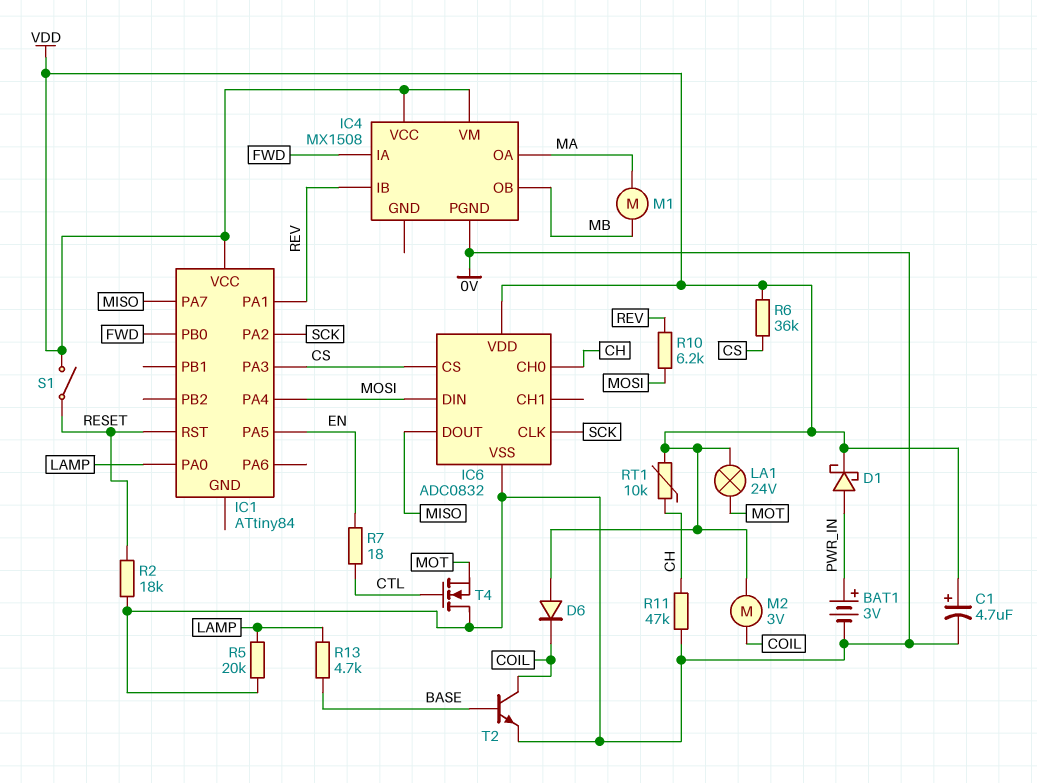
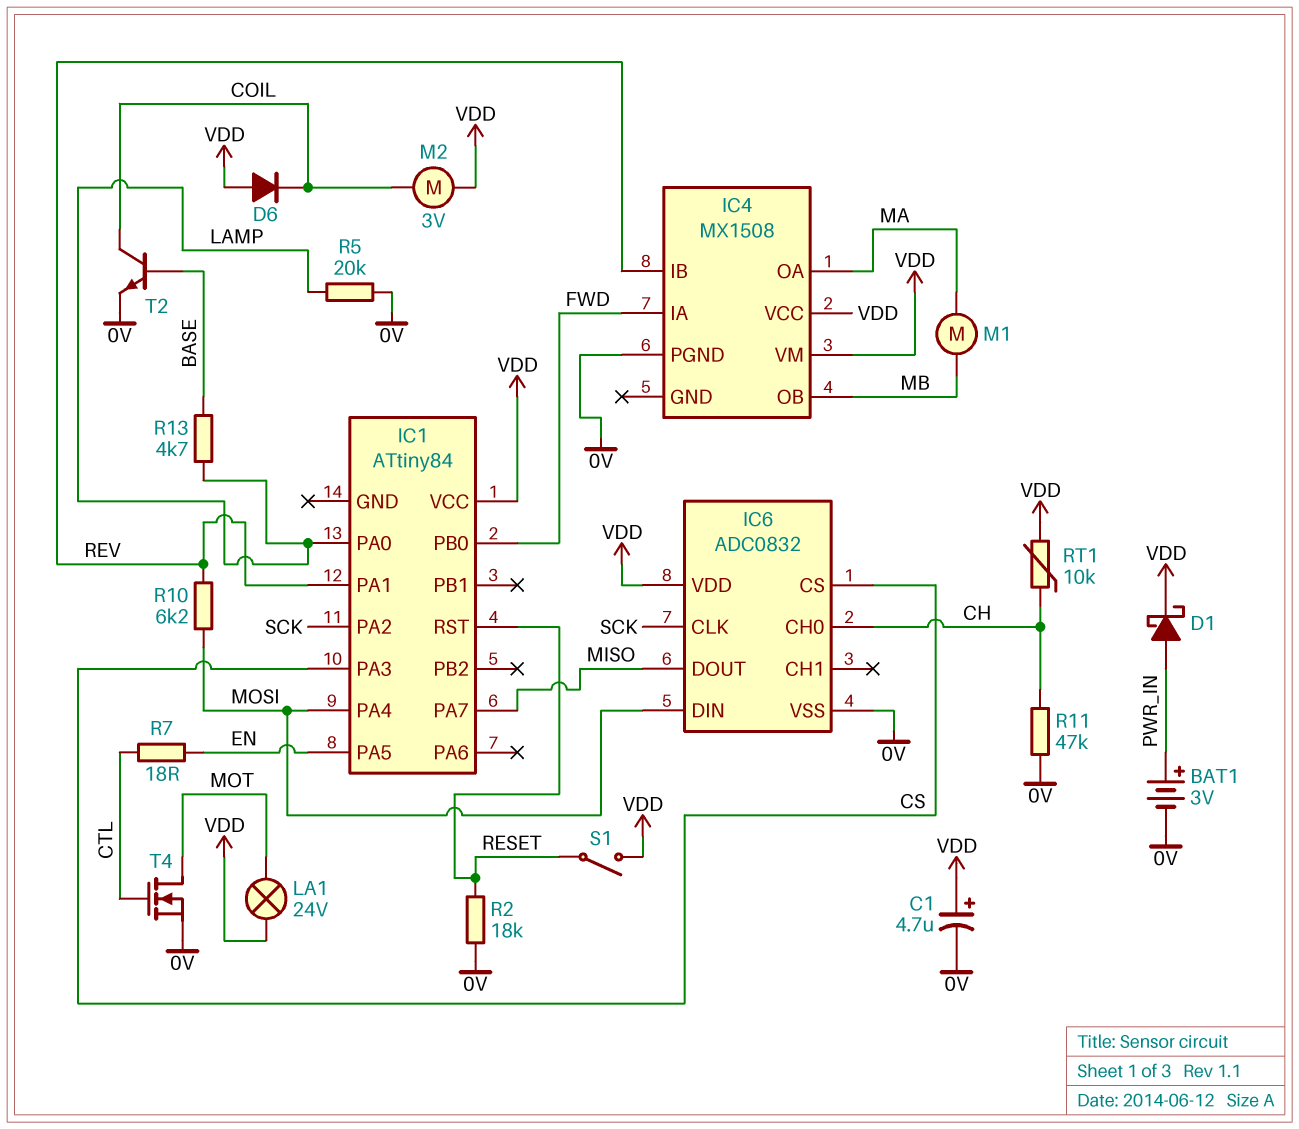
R6: 36k (CS, VDD) -> none
T4: NMOS (G CTL, D 0V, S MOT) -> NMOS (G CTL, D MOT, S 0V)

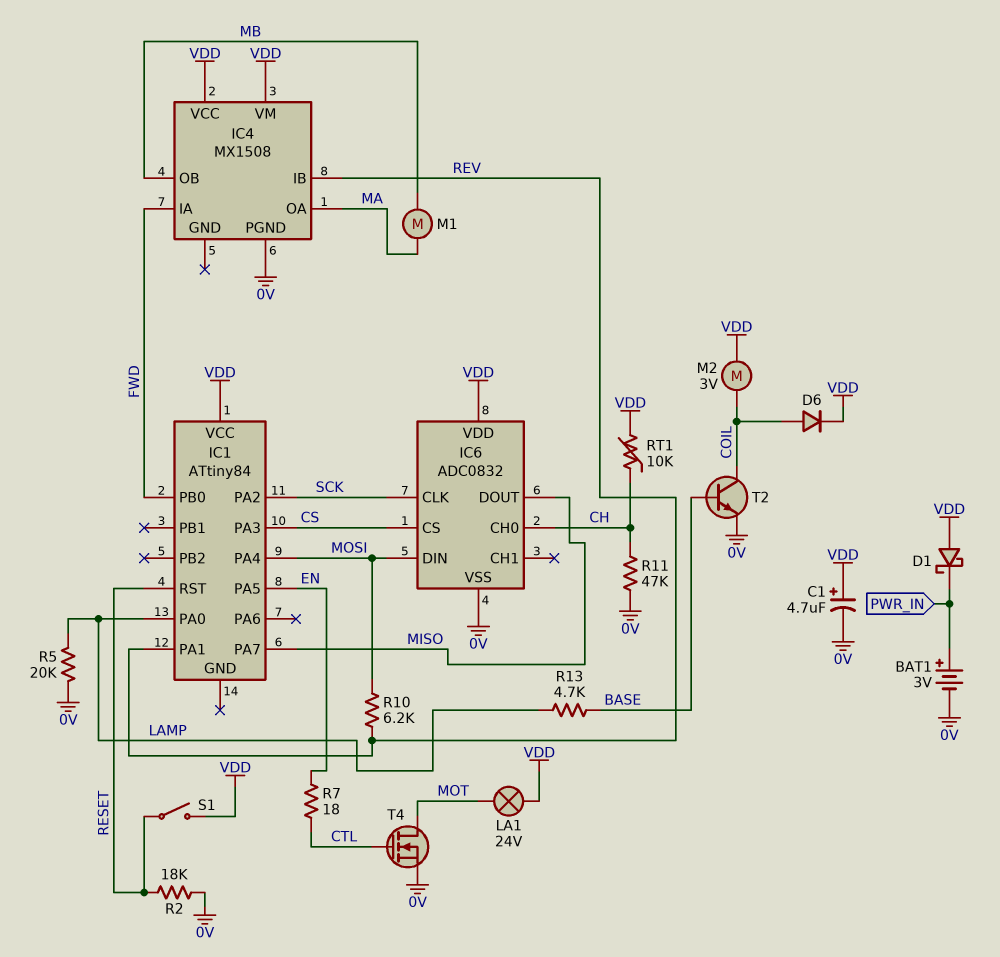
D1: schottky (A PWR_IN, K VDD) -> schottky (A VDD, K PWR_IN)
D6: diode (A VDD, K COIL) -> diode (A COIL, K VDD)

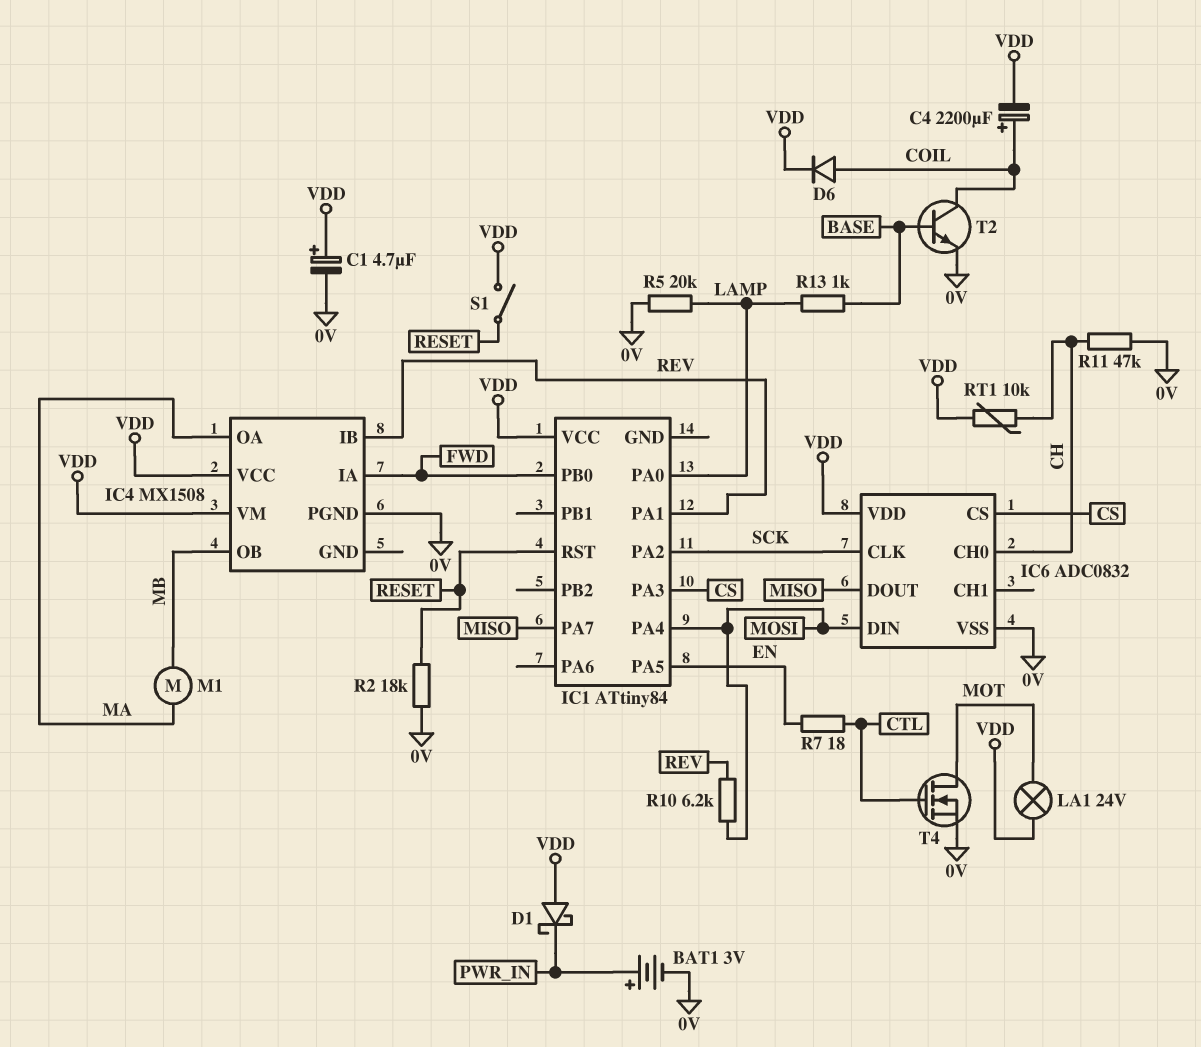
C4: none -> 2200uF (plus COIL, minus VDD)
M2: motor 3V (COIL, VDD) -> none
R13: 4.7k (BASE, LAMP) -> 1k (BASE, LAMP)

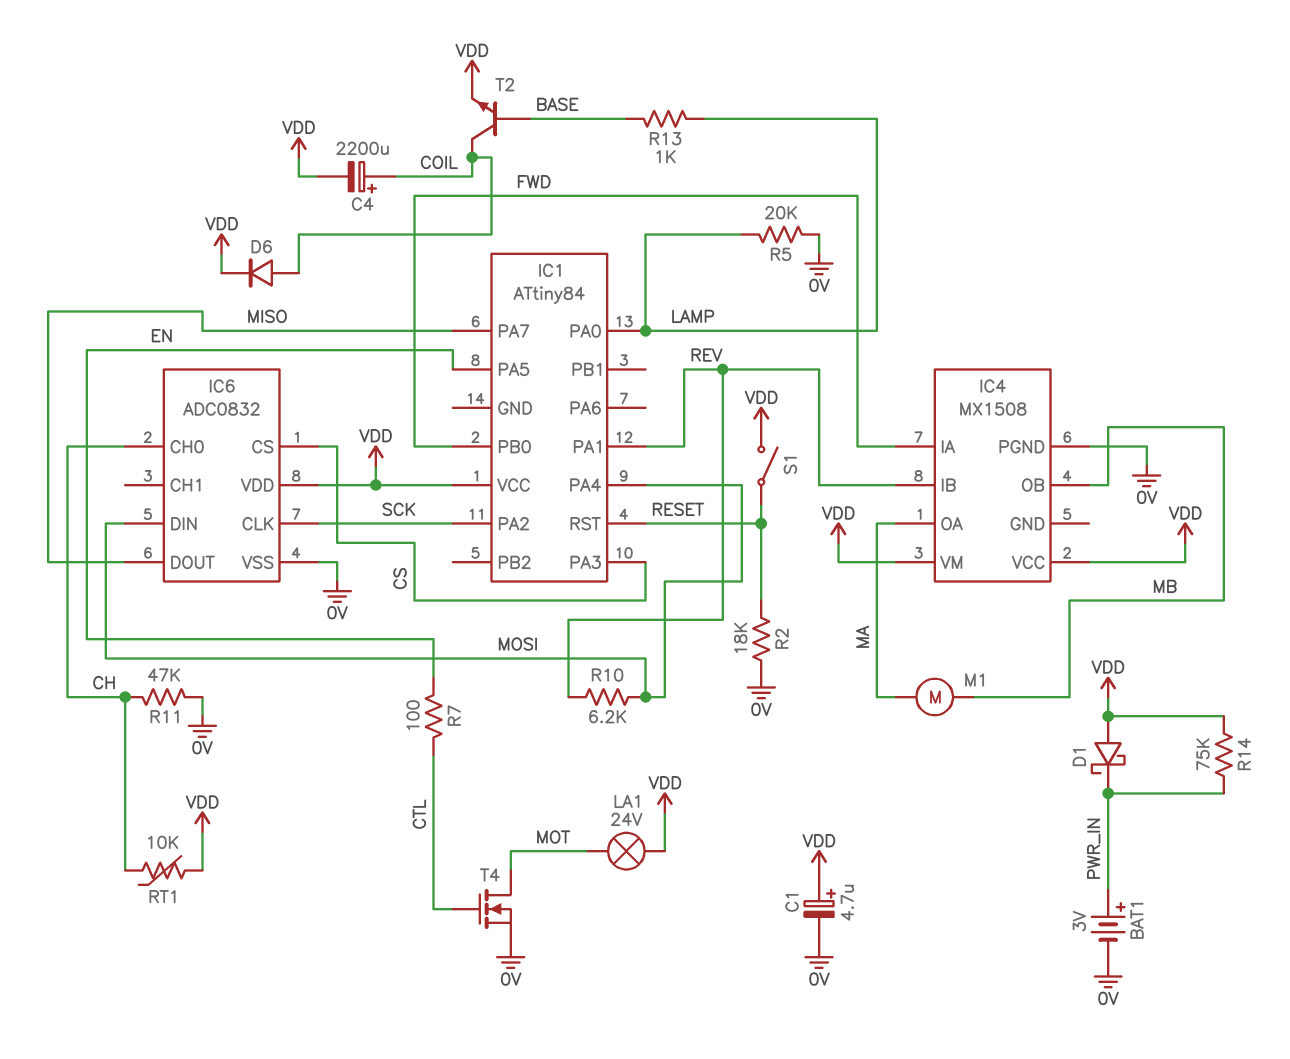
R7: 18 (CTL, EN) -> 100 (CTL, EN)
R14: none -> 75k (PWR_IN, VDD)
T2: NPN (B BASE, C COIL, E 0V) -> NPN (B BASE, C COIL, E VDD)

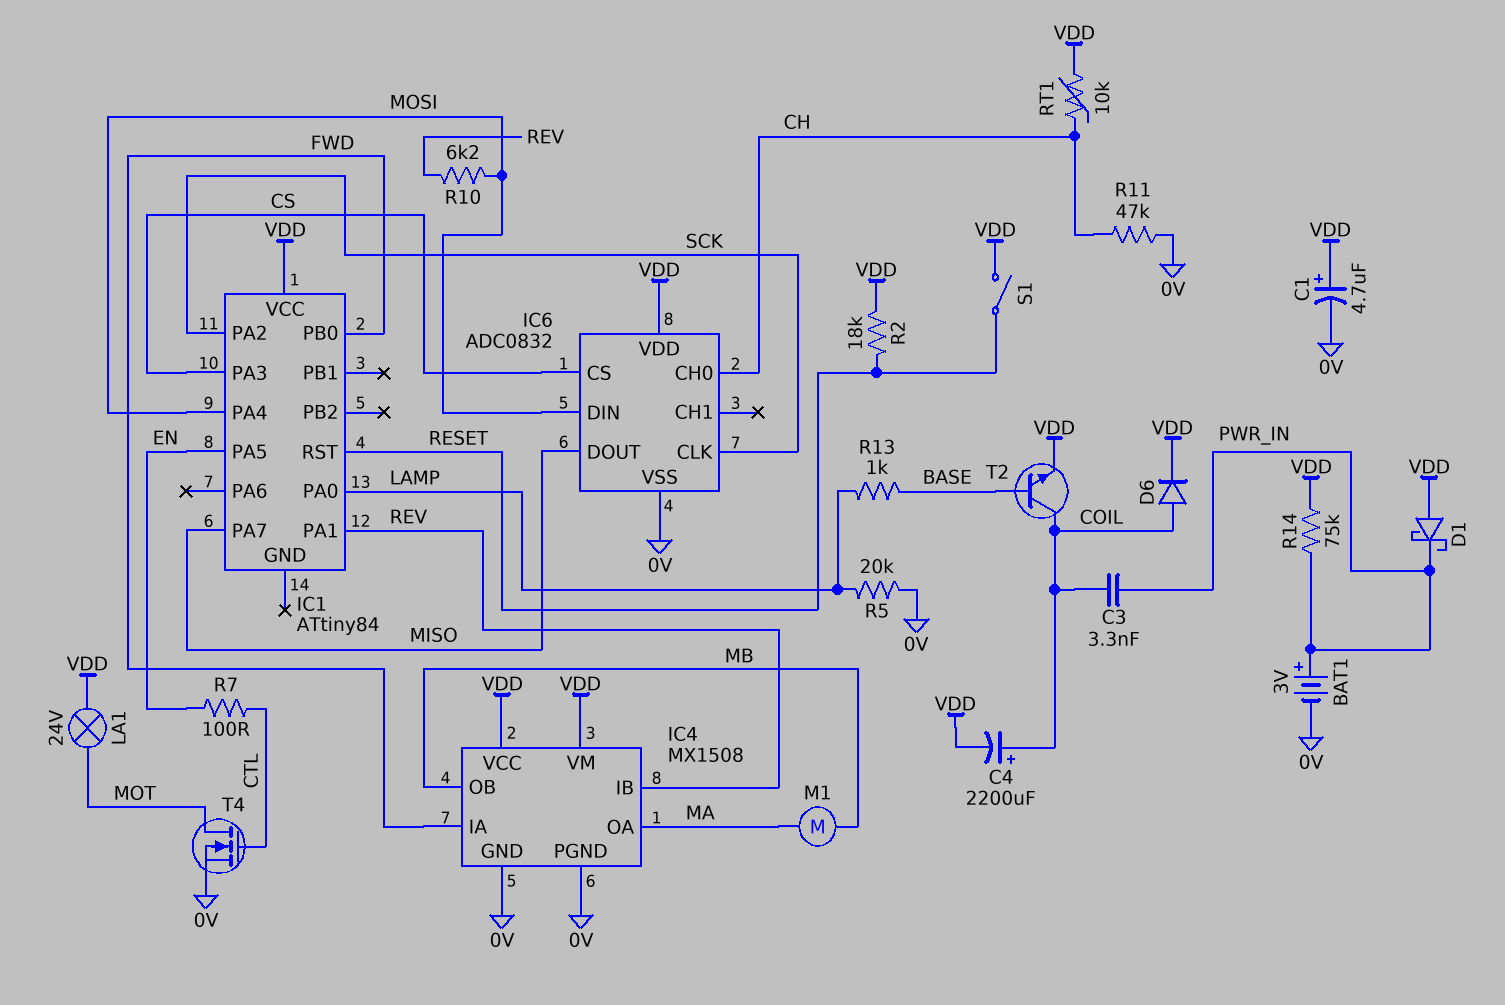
C3: none -> 3.3nF (COIL, PWR_IN)
IC4 pin GND: none -> 0V
R2: 18k (0V, RESET) -> 18k (RESET, VDD)

